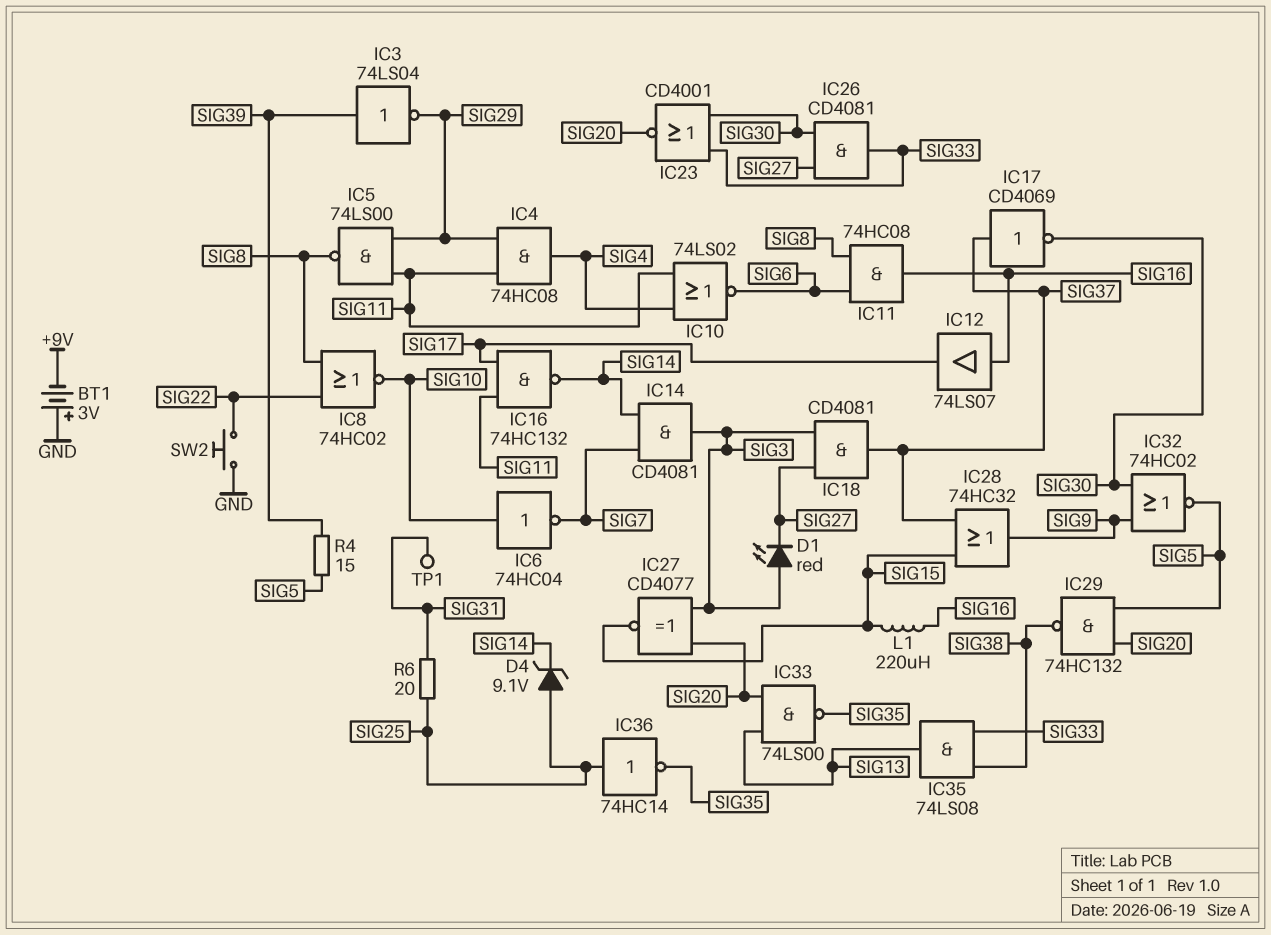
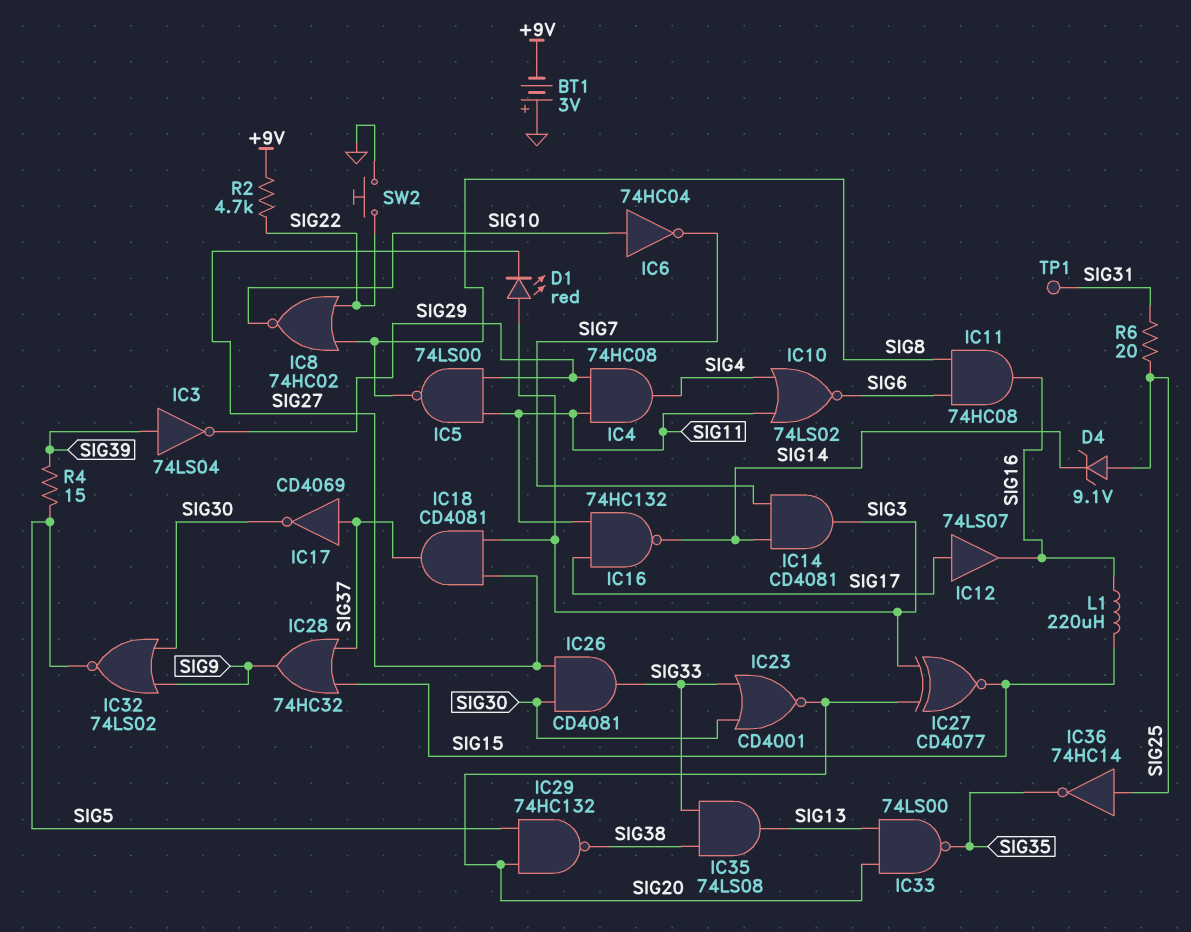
IC12: buffer 74LS07 (in SIG16, out SIG17) -> buffer 74LS07 (in SIG17, out SIG16)
IC32: NOR 74HC02 (in SIG9, in SIG30, out SIG5) -> NOR 74LS02 (in SIG9, in SIG30, out SIG5)
R2: none -> 4.7k (+9V, SIG22)

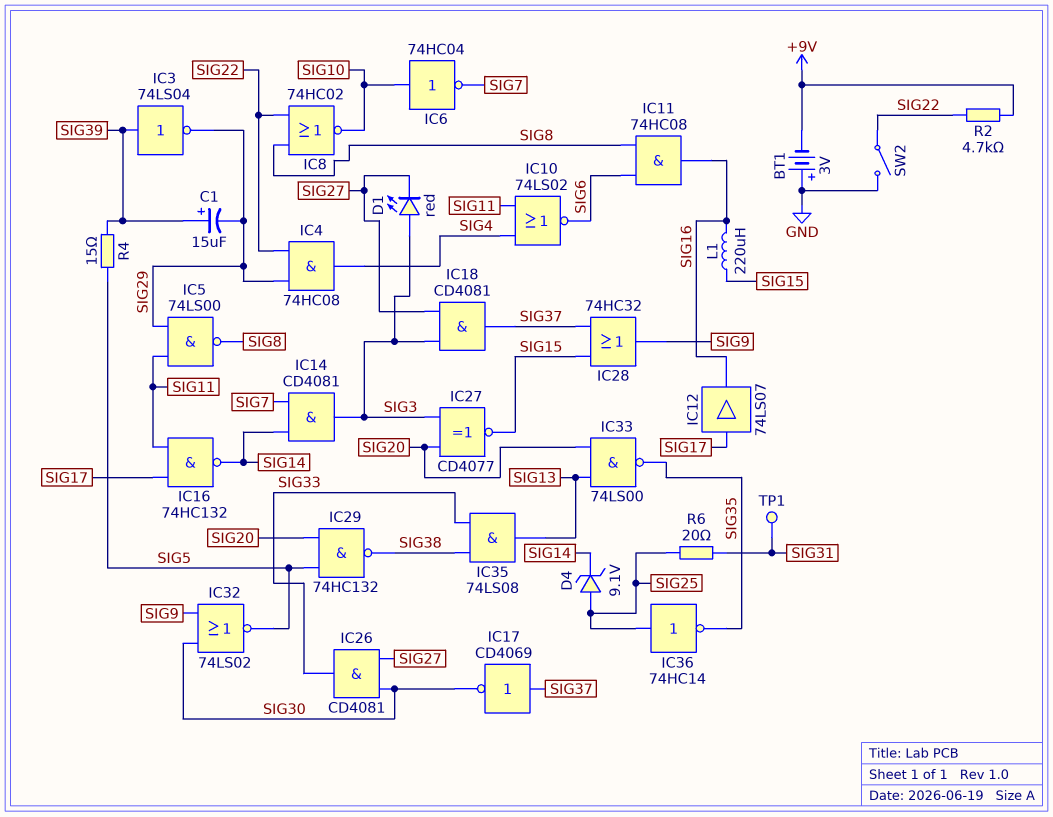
C1: none -> 15uF (plus SIG39, minus SIG29)
IC4: AND 74HC08 (in SIG11, in SIG29, out SIG4) -> AND 74HC08 (in SIG22, in SIG29, out SIG4)
IC23: NOR CD4001 (in SIG30, in SIG33, out SIG20) -> none
SW2: button (GND, SIG22) -> switch (GND, SIG22)

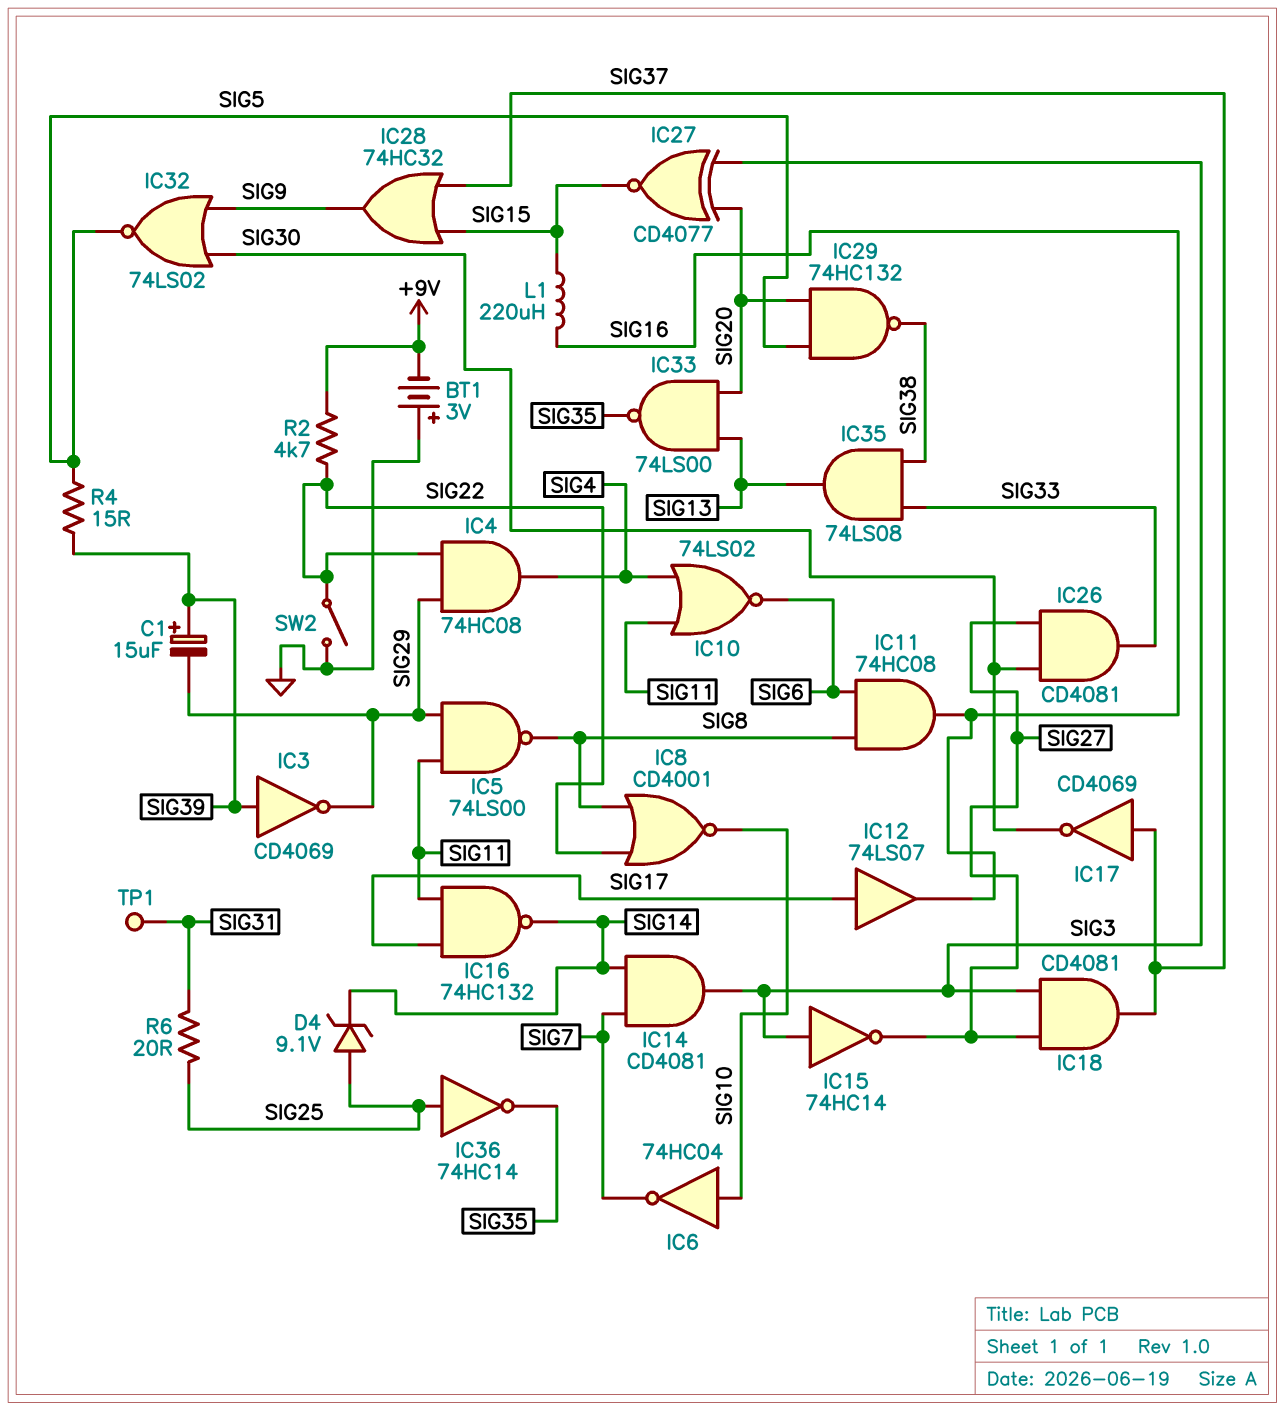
D1: LED red (A SIG3, K SIG27) -> none
IC3: NOT 74LS04 (in SIG39, out SIG29) -> NOT CD4069 (in SIG39, out SIG29)
IC8: NOR 74HC02 (in SIG8, in SIG22, out SIG10) -> NOR CD4001 (in SIG8, in SIG22, out SIG10)
IC15: none -> NOT 74HC14 (in SIG3, out SIG27)

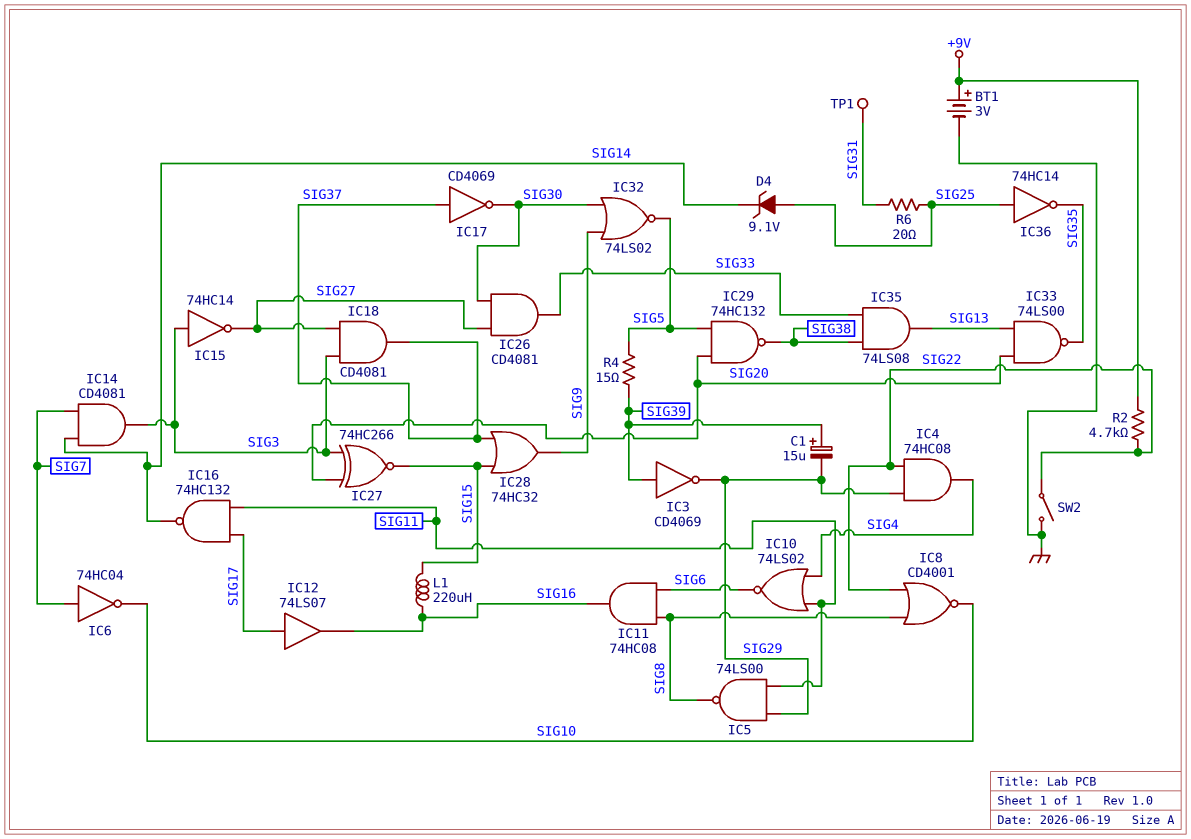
BT1: 3V (plus GND, minus +9V) -> 3V (plus +9V, minus GND)
IC6: NOT 74HC04 (in SIG10, out SIG7) -> NOT 74HC04 (in SIG7, out SIG10)
IC27: XNOR CD4077 (in SIG3, in SIG20, out SIG15) -> XNOR 74HC266 (in SIG3, in SIG20, out SIG15)

